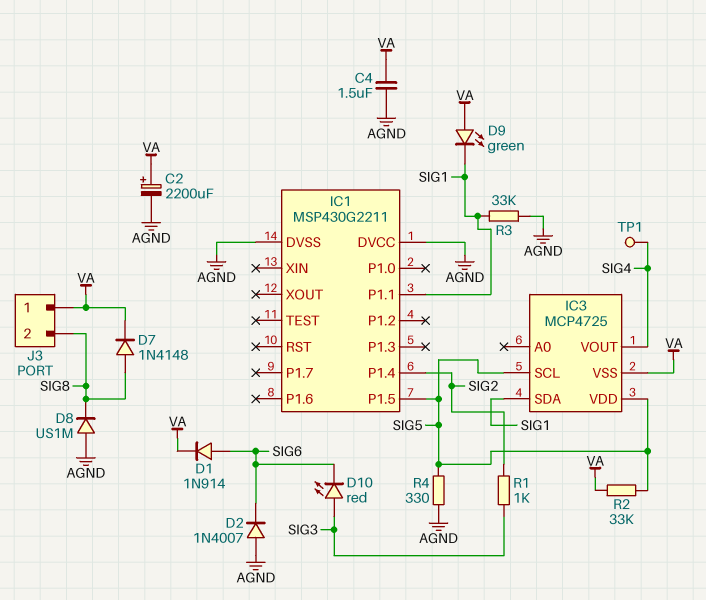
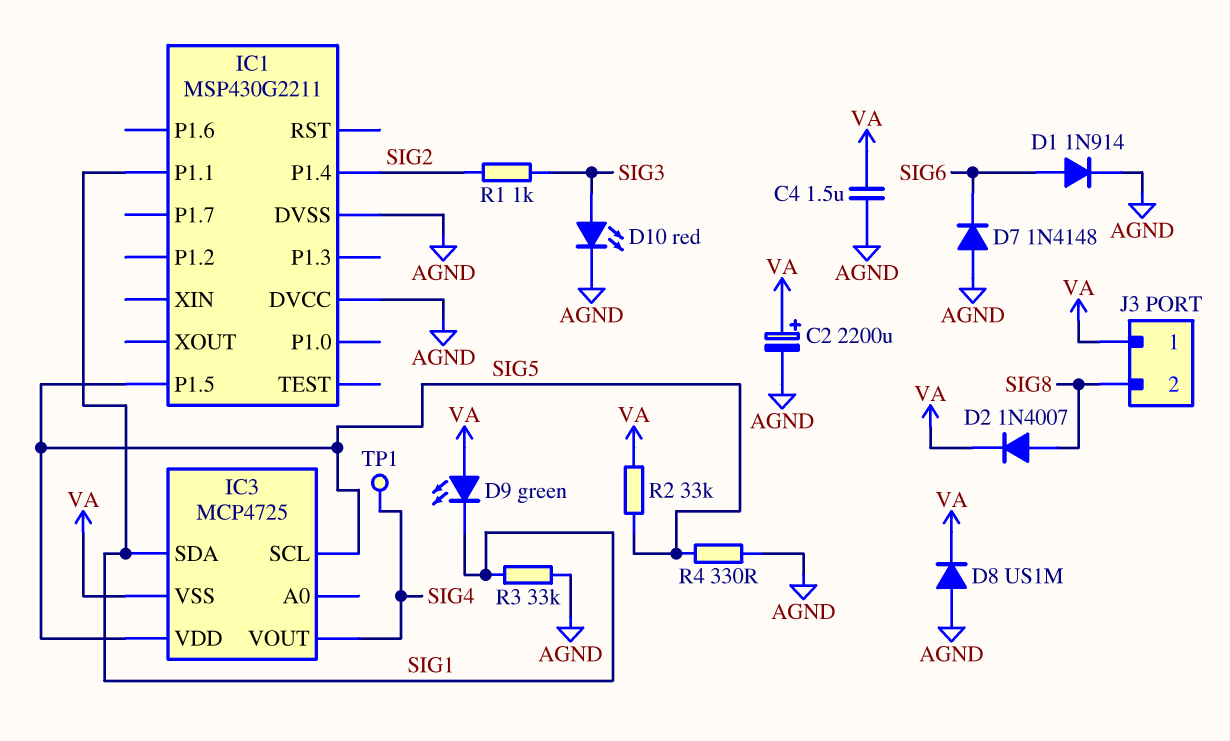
D1: diode 1N914 (A SIG6, K VA) -> diode 1N914 (A SIG6, K AGND)
D2: diode 1N4007 (A AGND, K SIG6) -> diode 1N4007 (A SIG8, K VA)
D7: diode 1N4148 (A SIG8, K VA) -> diode 1N4148 (A AGND, K SIG6)
D8: diode US1M (A AGND, K SIG8) -> diode US1M (A AGND, K VA)
D10: LED red (A SIG3, K SIG6) -> LED red (A SIG3, K AGND)

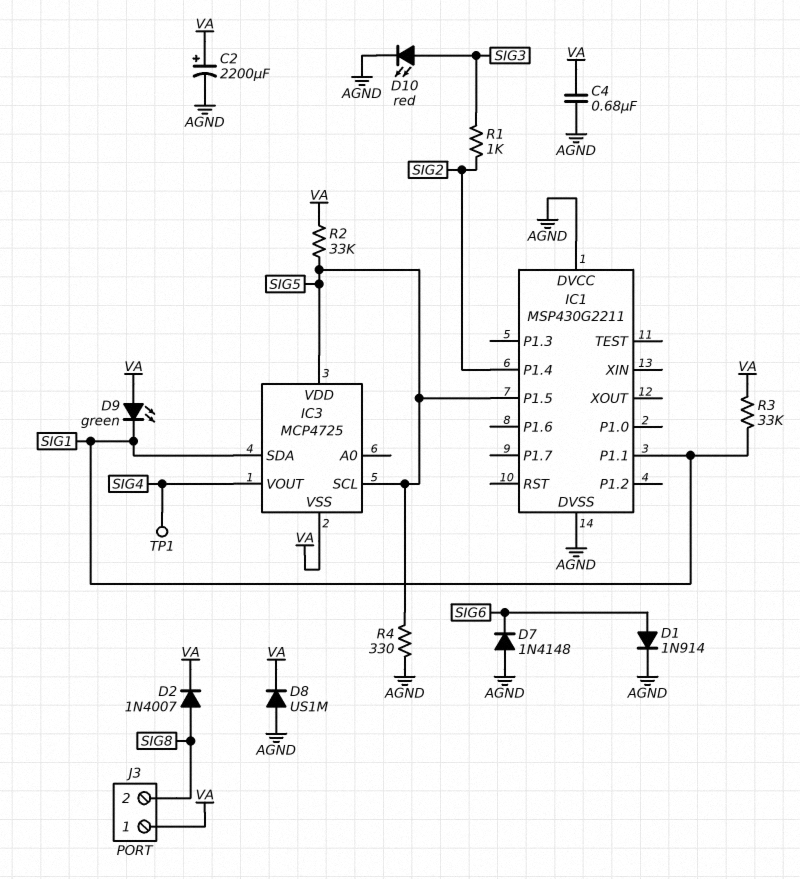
C4: 1.5uF (AGND, VA) -> 680nF (AGND, VA)
R3: 33k (AGND, SIG1) -> 33k (SIG1, VA)

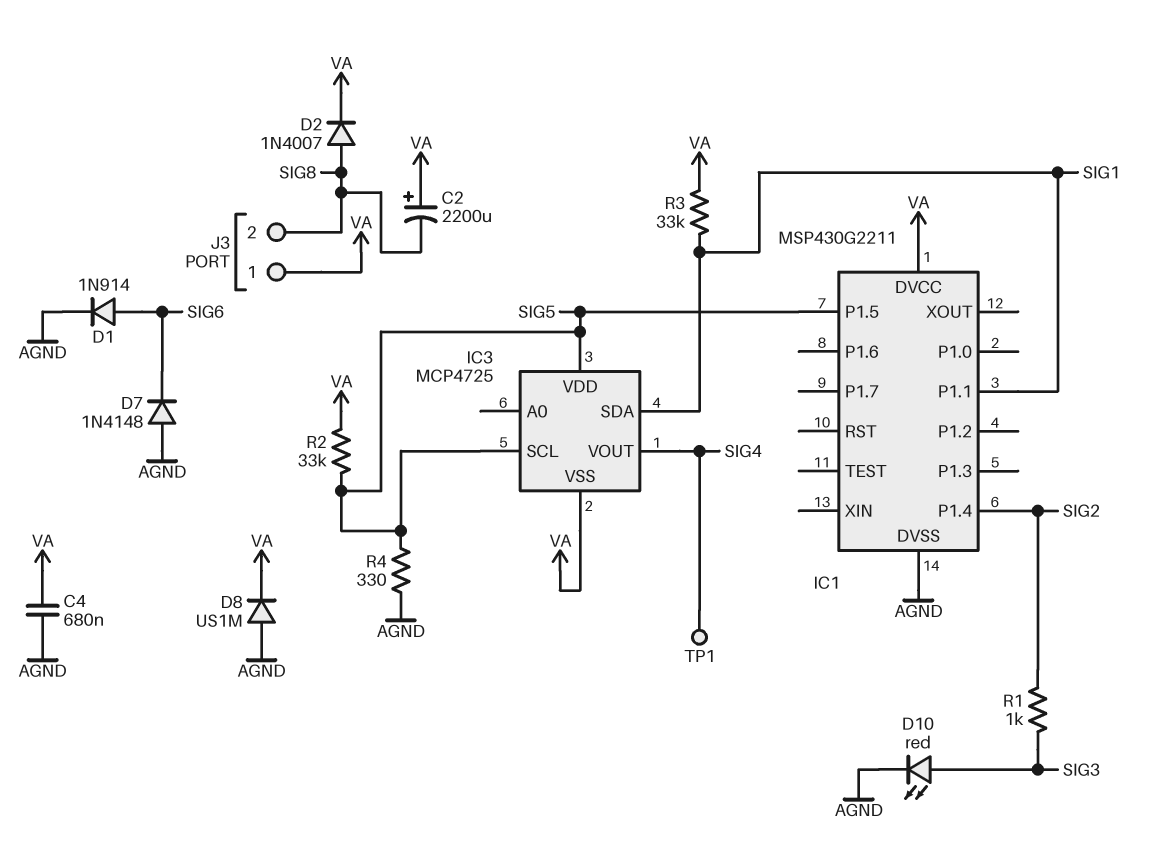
C2: 2200uF (plus VA, minus AGND) -> 2200uF (plus VA, minus SIG8)
D9: LED green (A VA, K SIG1) -> none
IC1 pin DVCC: AGND -> VA

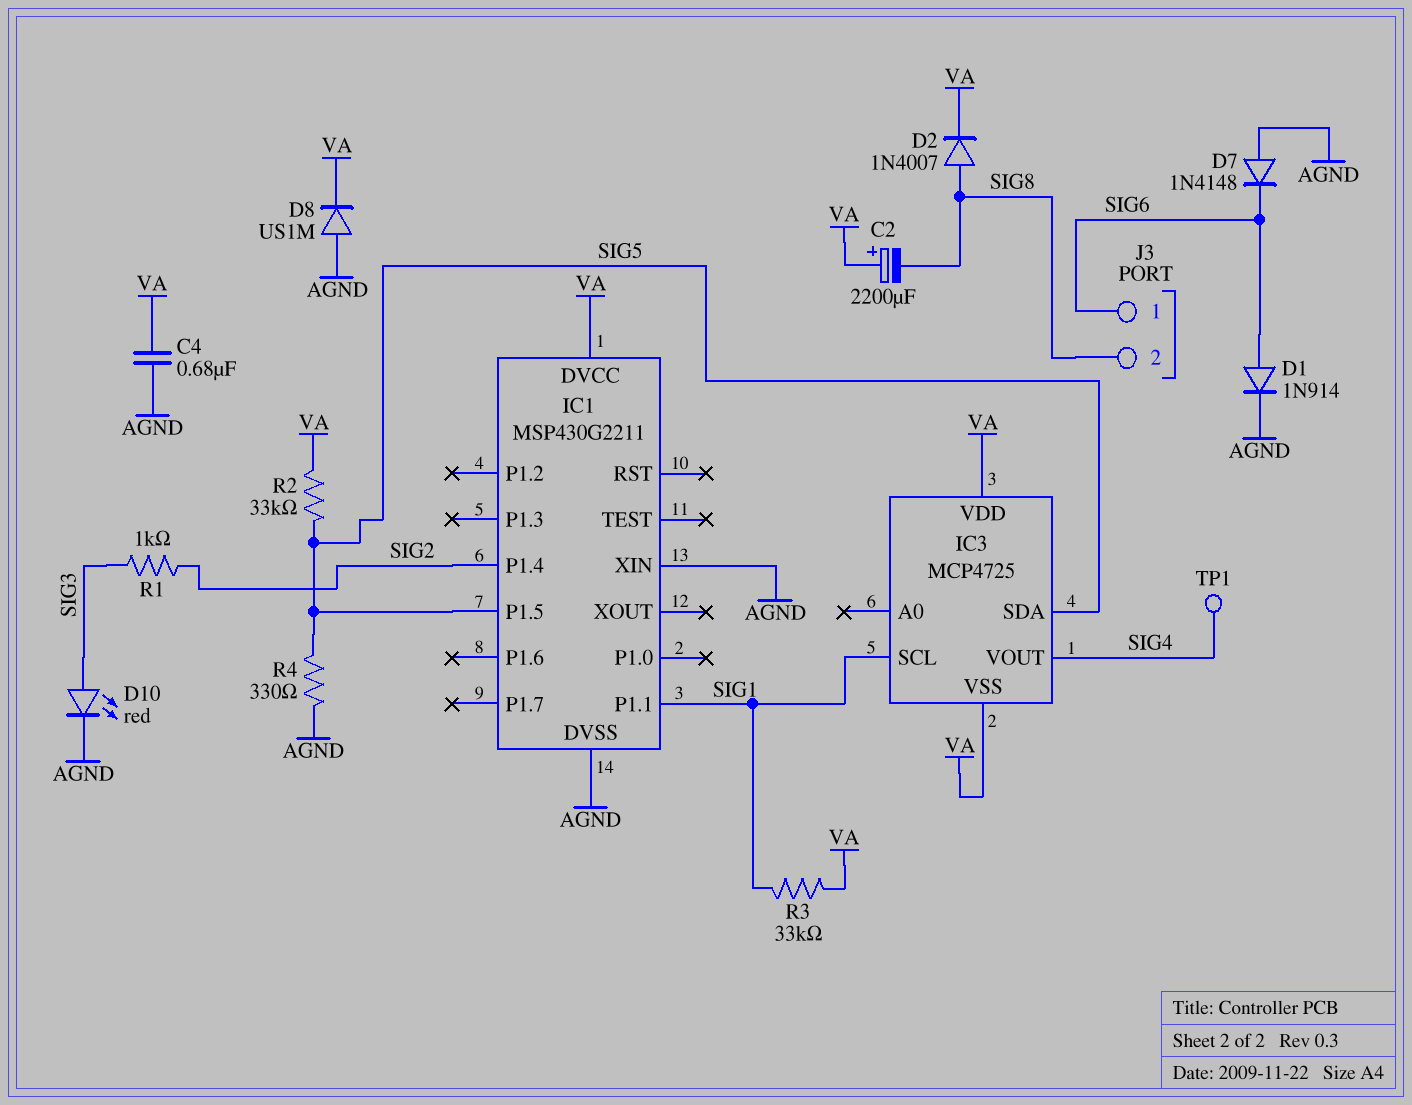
IC1 pin XIN: none -> AGND
IC3 pin SCL: SIG5 -> SIG1
IC3 pin SDA: SIG1 -> SIG5
IC3 pin VDD: SIG5 -> VA
J3 pin 1: VA -> SIG6

